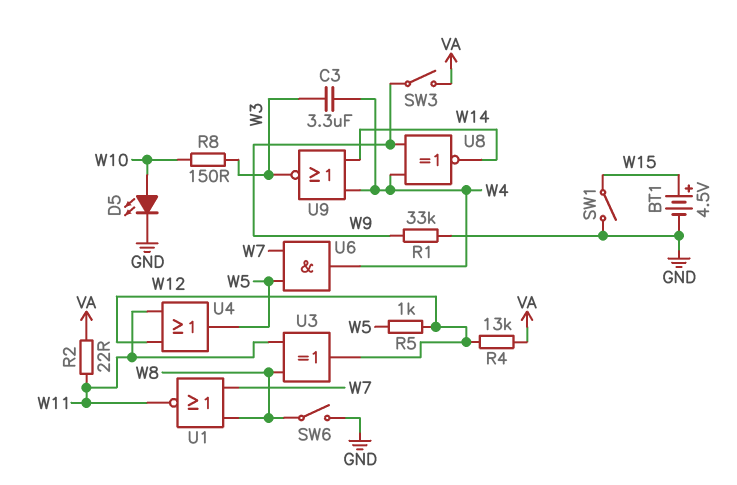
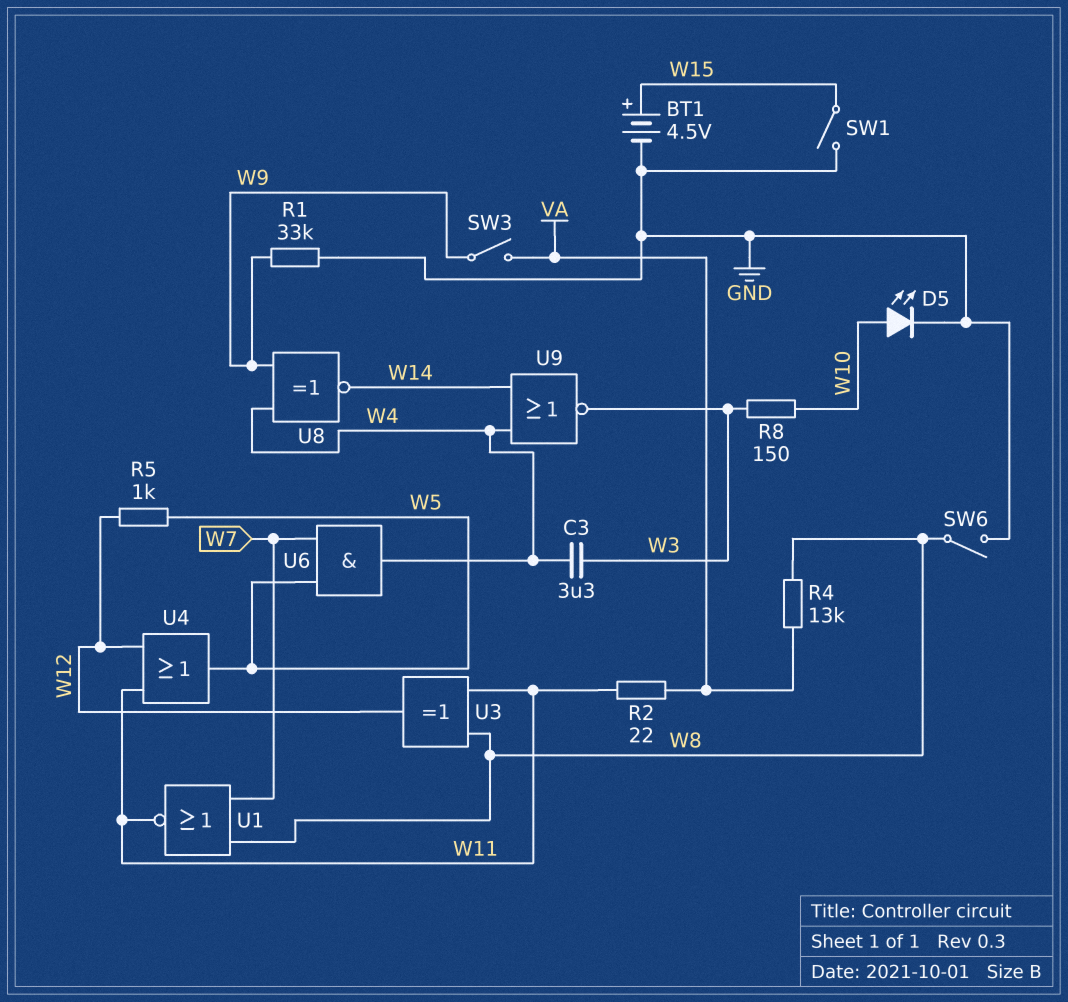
R4: 13k (VA, W12) -> 13k (VA, W8)

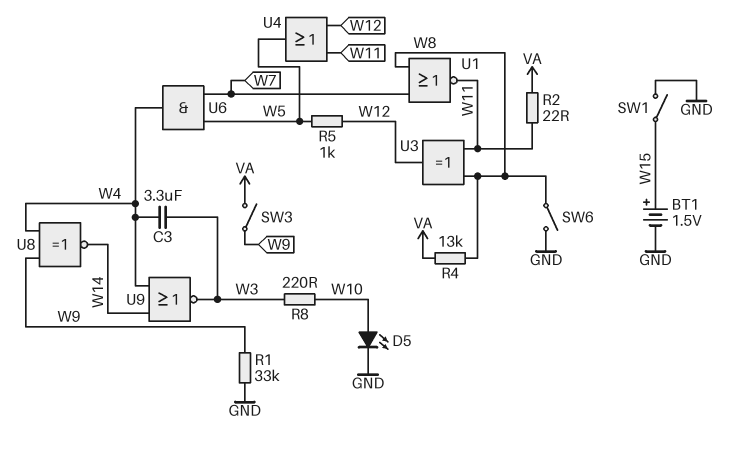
BT1: 4.5V (plus W15, minus GND) -> 1.5V (plus W15, minus GND)
R8: 150 (W3, W10) -> 220 (W3, W10)

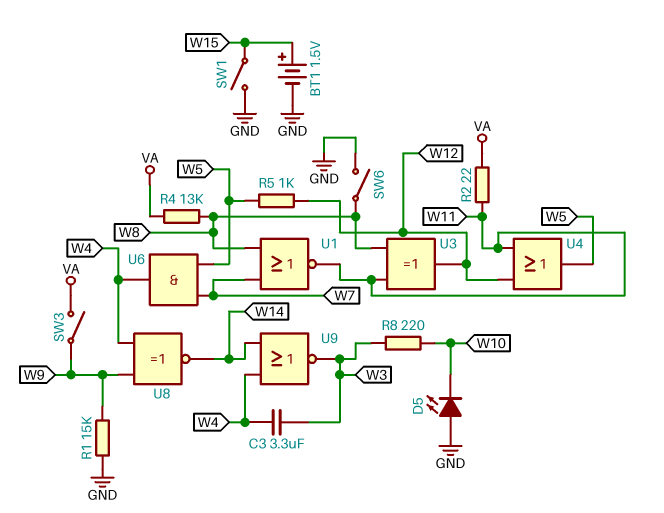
D5: LED (A W10, K GND) -> LED (A GND, K W10)
R1: 33k (GND, W9) -> 15k (GND, W9)

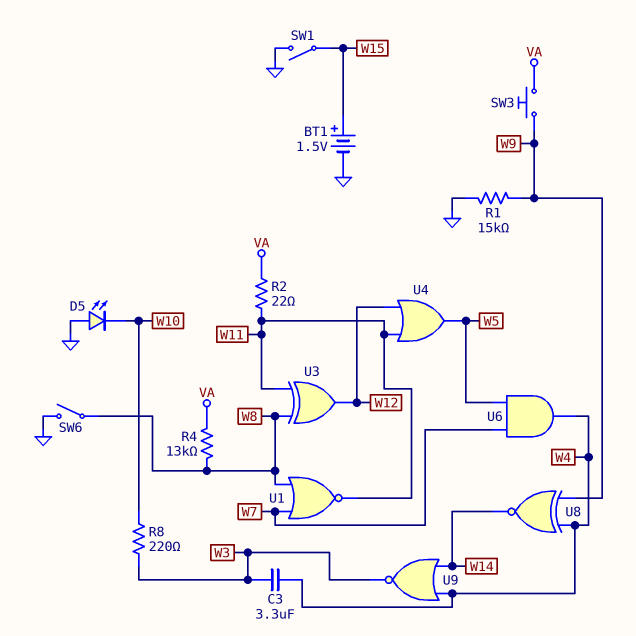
R5: 1k (W5, W12) -> none
SW3: switch (VA, W9) -> button (VA, W9)

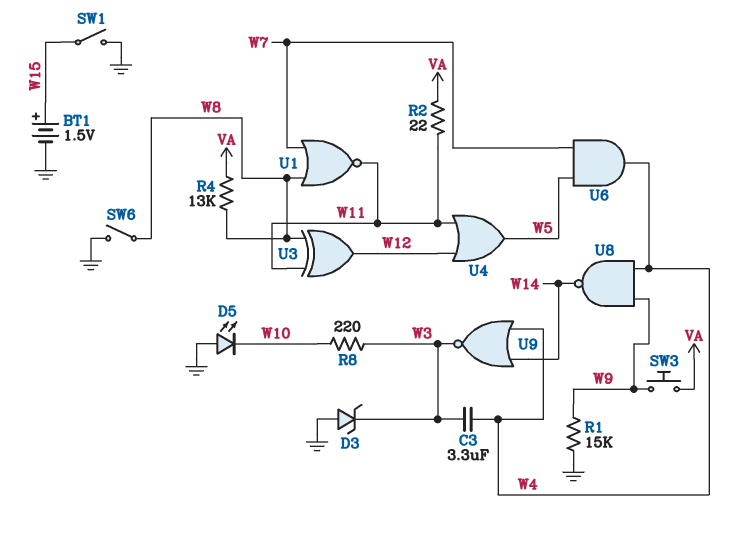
D3: none -> zener (A GND, K W3)
U8: XNOR (in W4, in W9, out W14) -> NAND (in W4, in W9, out W14)

